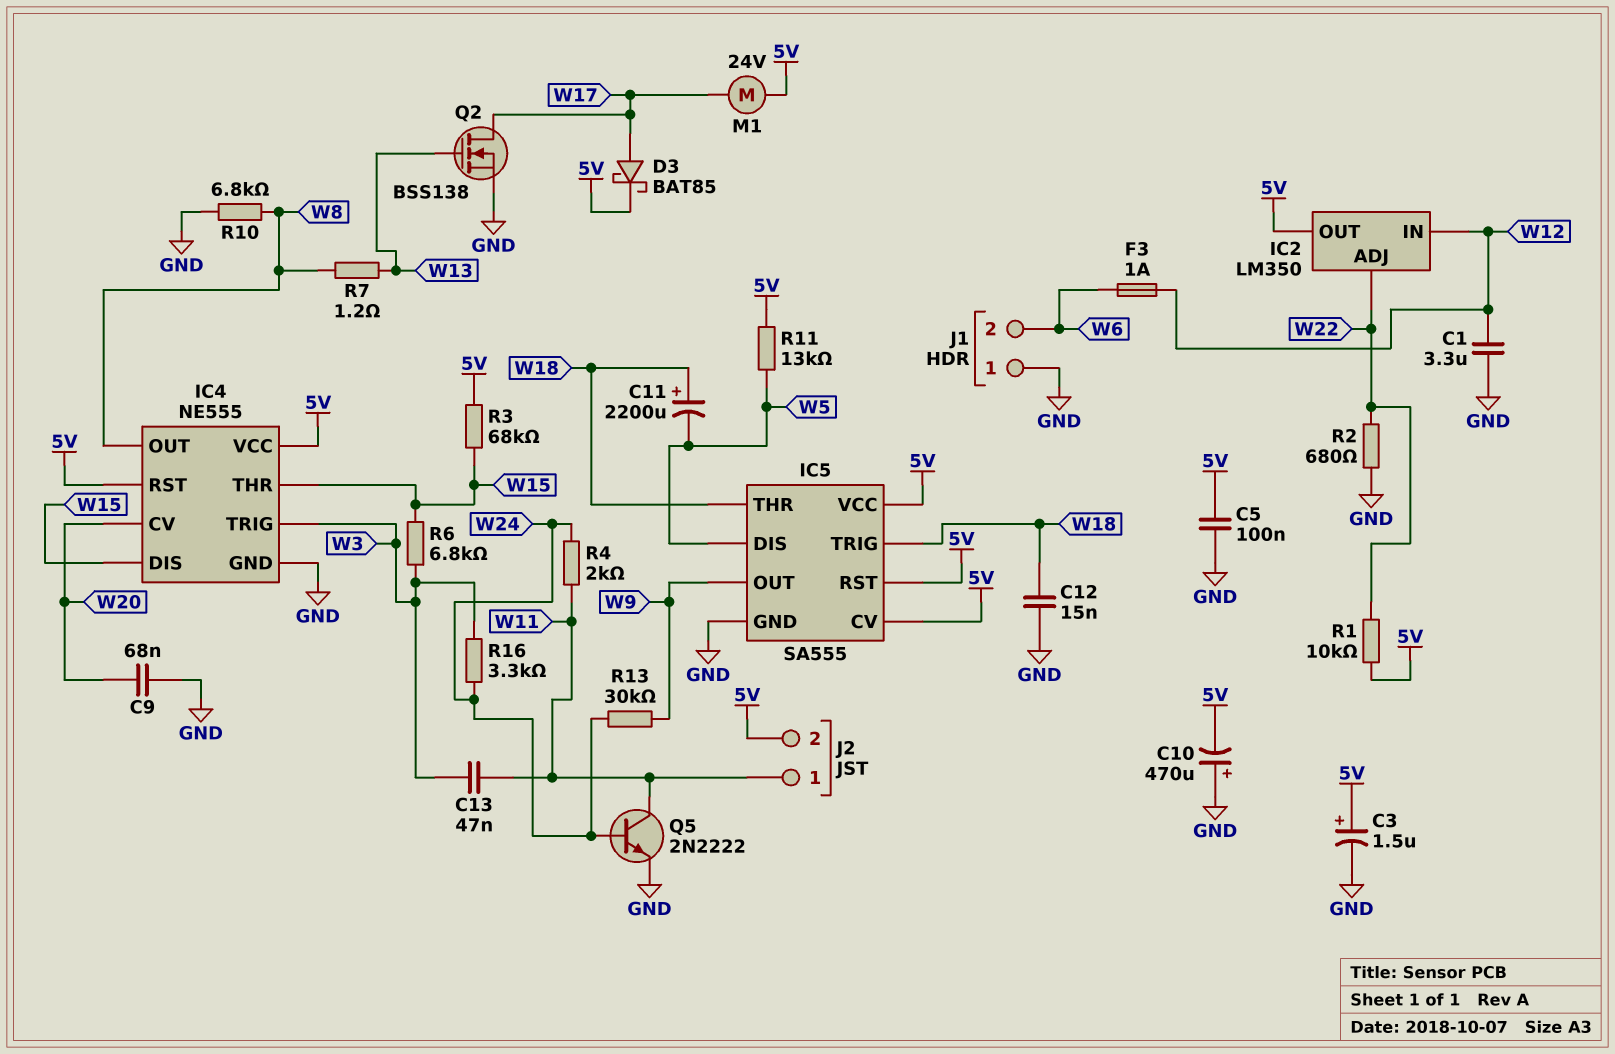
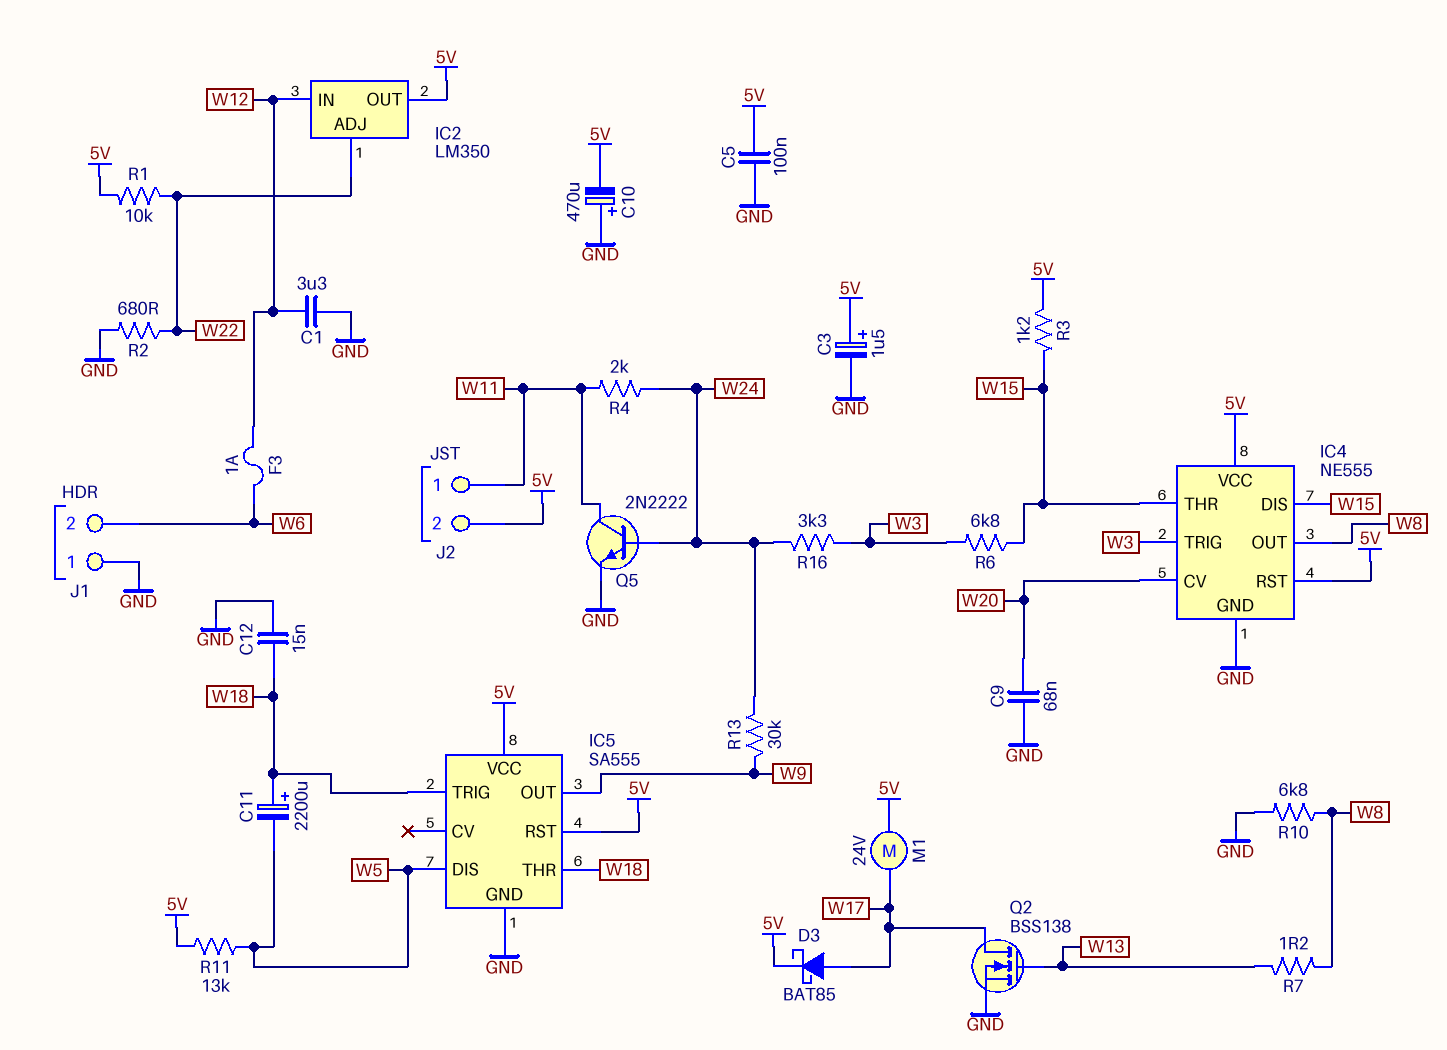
C13: 47nF (W3, W11) -> none
IC5 pin CV: 5V -> none
R3: 68k (5V, W15) -> 1.2k (5V, W15)

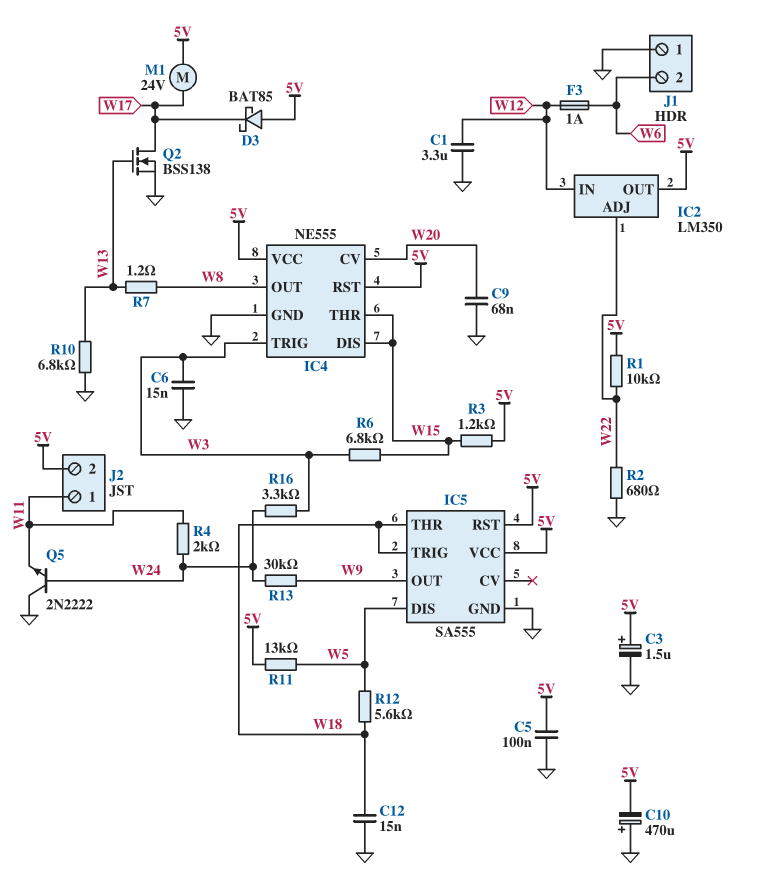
C6: none -> 15nF (GND, W3)
C11: 2200uF (plus W18, minus W5) -> none
D3: schottky BAT85 (A W17, K 5V) -> schottky BAT85 (A 5V, K W17)
Q5: NPN 2N2222 (B W24, C W11, E GND) -> NPN 2N2222 (B W24, C GND, E W11)
R10: 6.8k (GND, W8) -> 6.8k (GND, W13)
R12: none -> 5.6k (W5, W18)

